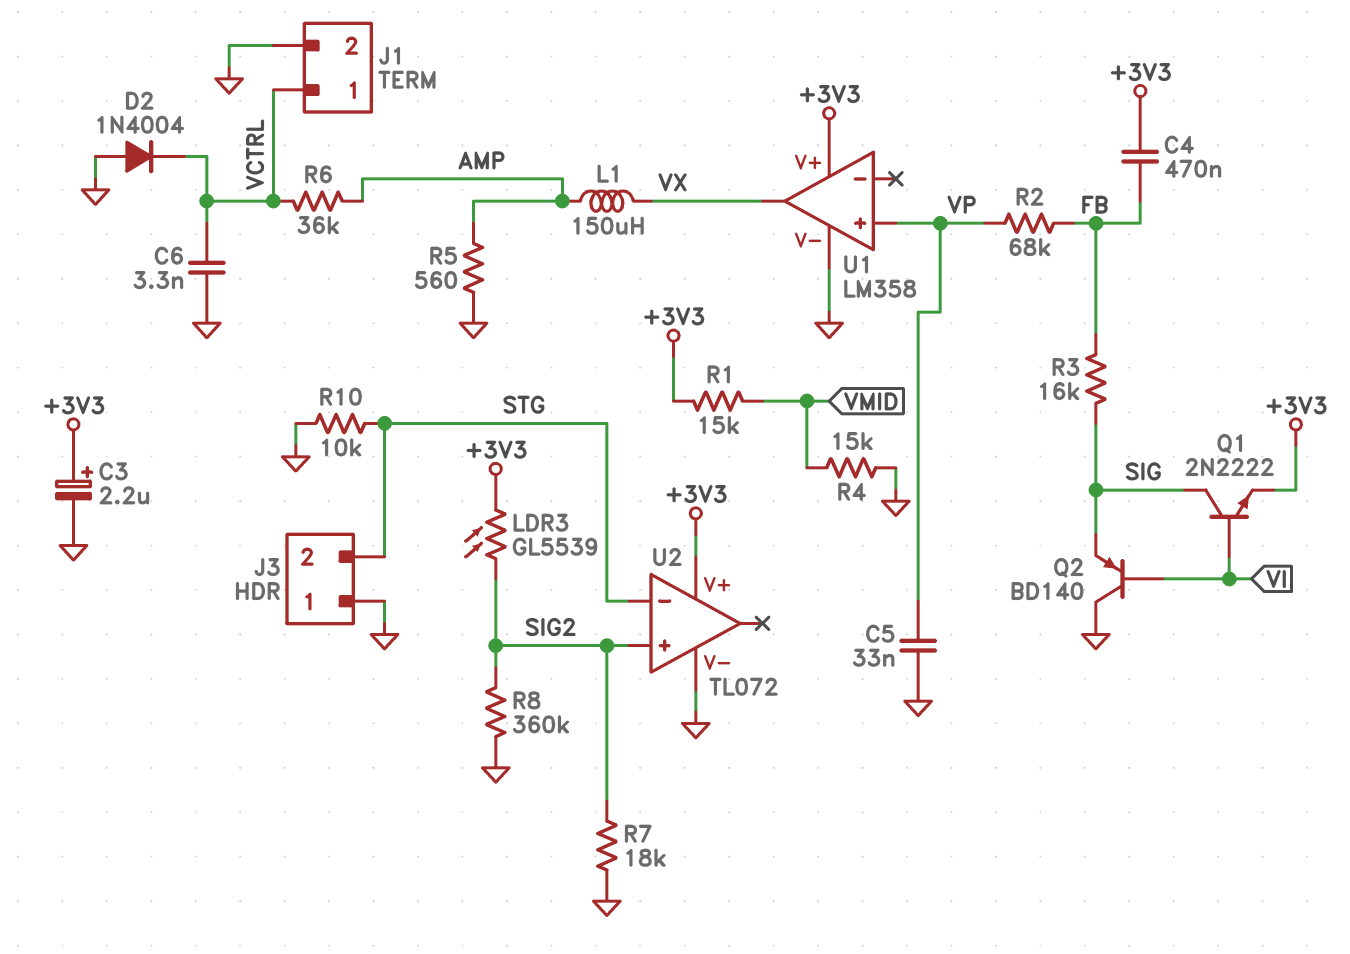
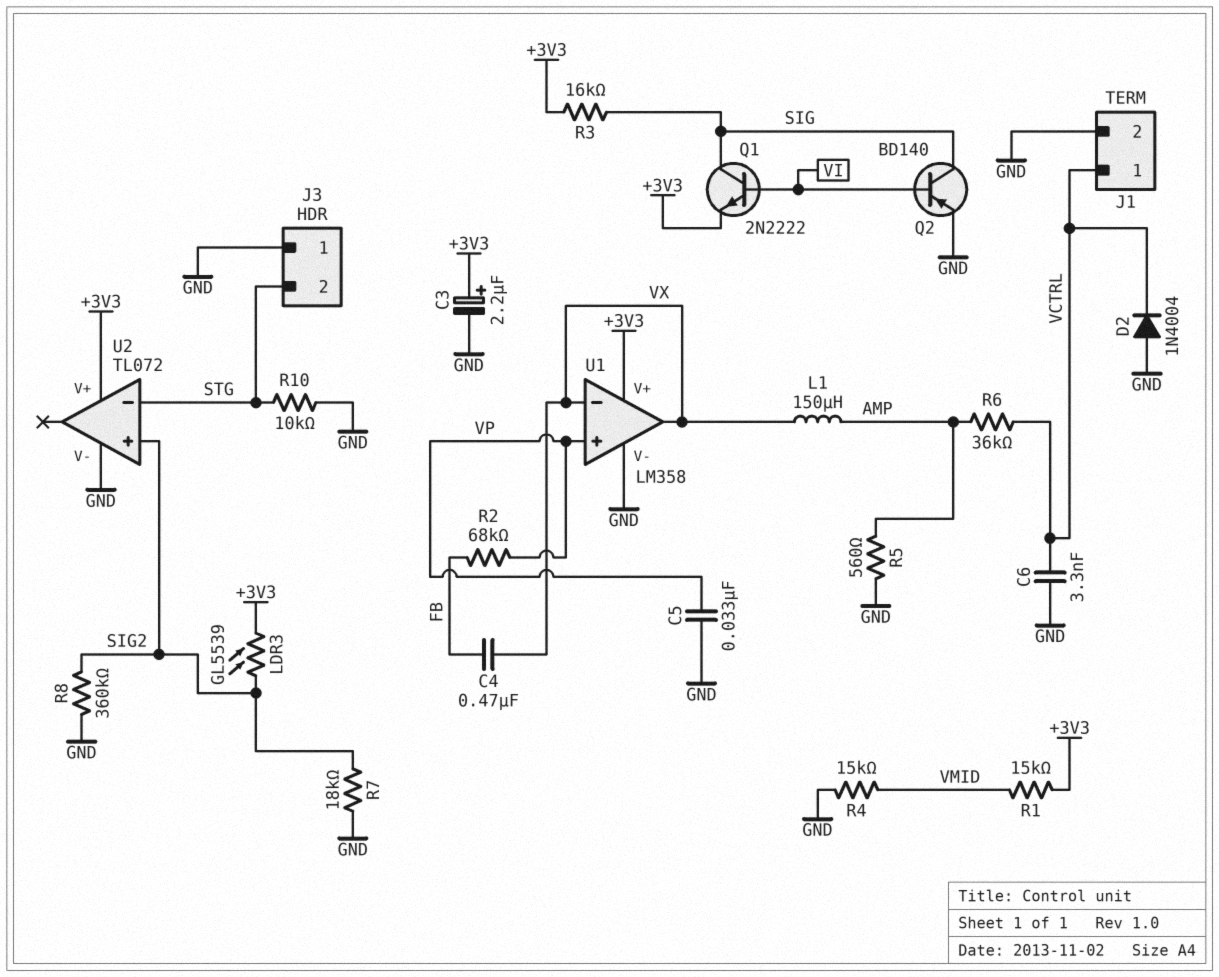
C4: 470nF (+3V3, FB) -> 470nF (FB, VX)
Q2: PNP BD140 (B VI, C GND, E SIG) -> PNP BD140 (B VI, C SIG, E GND)
R3: 16k (FB, SIG) -> 16k (+3V3, SIG)
U1 pin in-: none -> VX

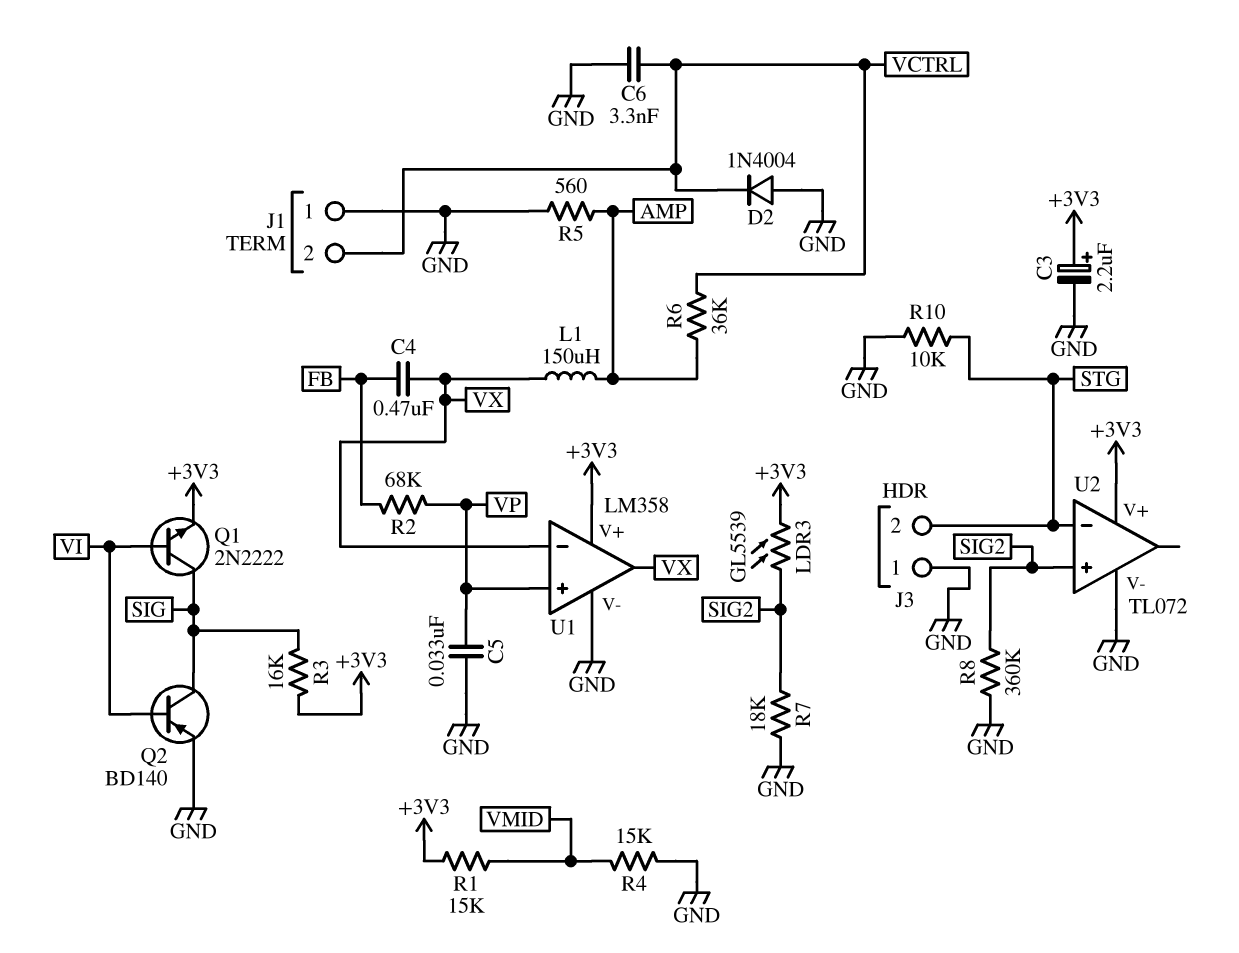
J1 pin 1: VCTRL -> GND
J1 pin 2: GND -> VCTRL

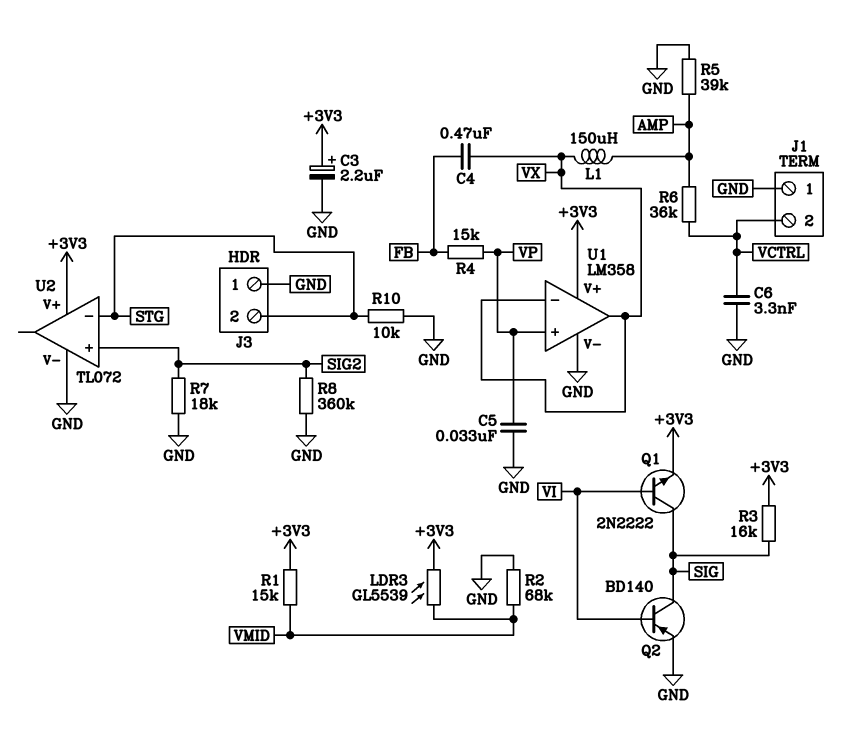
D2: diode 1N4004 (A GND, K VCTRL) -> none
LDR3: GL5539 (+3V3, SIG2) -> GL5539 (+3V3, VMID)
R2: 68k (FB, VP) -> 68k (GND, VMID)
R4: 15k (GND, VMID) -> 15k (FB, VP)
R5: 560 (AMP, GND) -> 39k (AMP, GND)

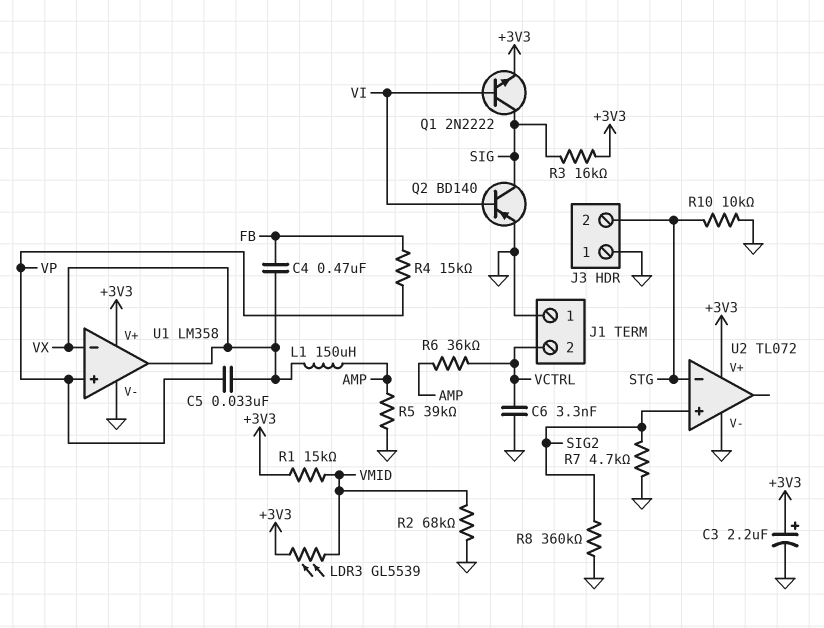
C5: 33nF (GND, VP) -> 33nF (VP, VX)
R7: 18k (GND, SIG2) -> 4.7k (GND, SIG2)

